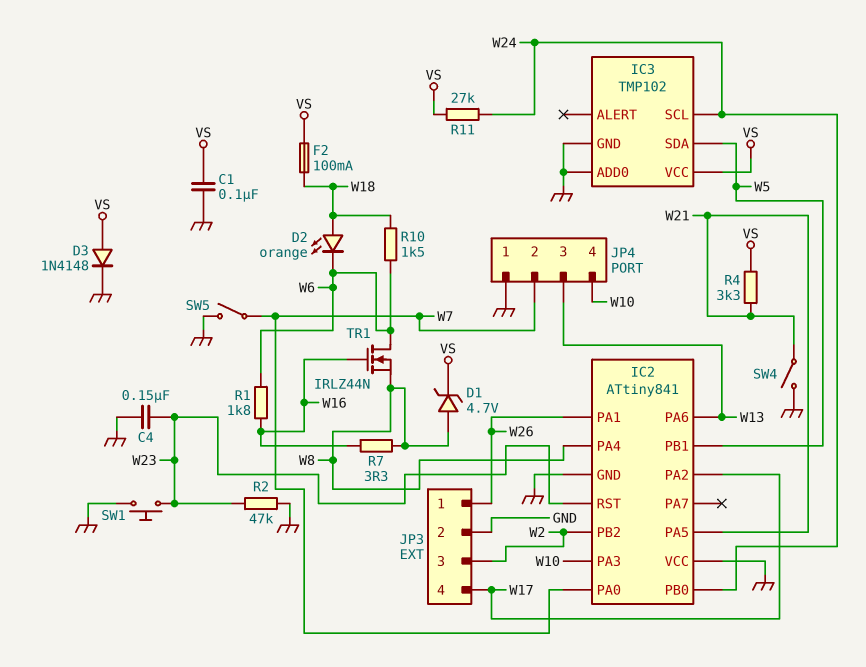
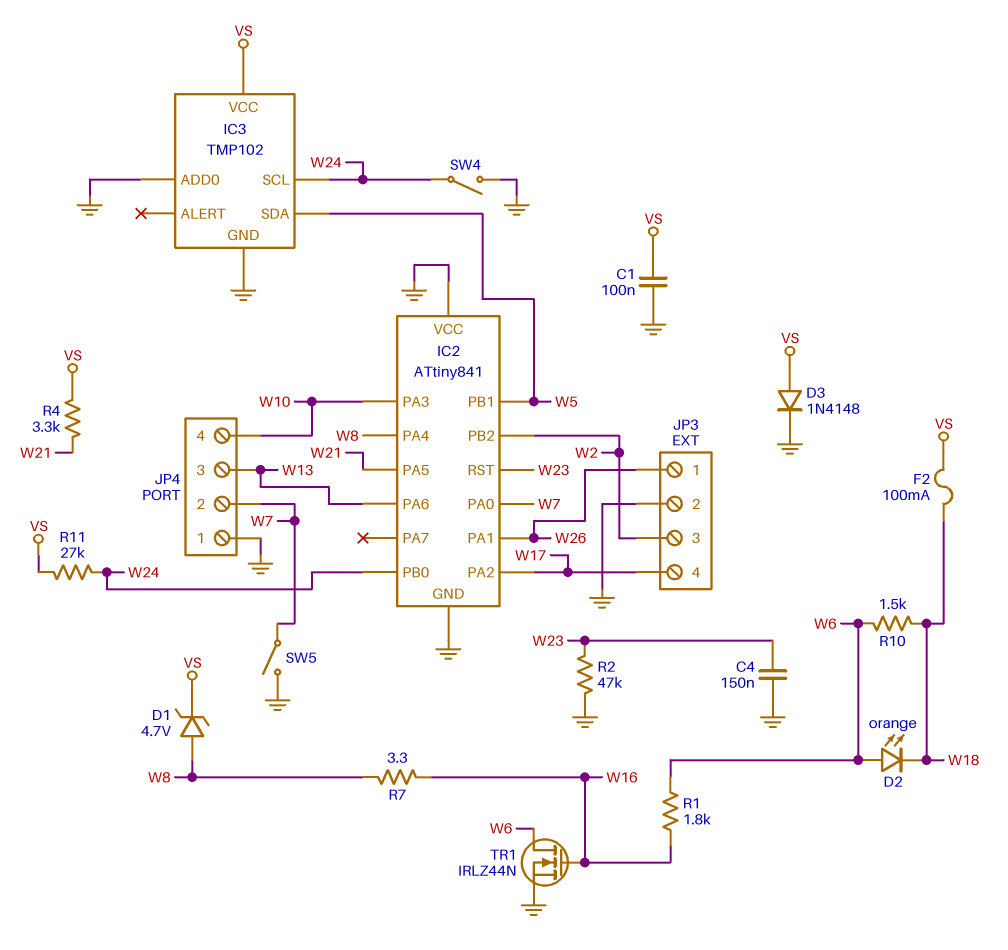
D2: LED orange (A W18, K W6) -> LED orange (A W6, K W18)
SW1: button (GND, W23) -> none
SW4: switch (GND, W21) -> switch (GND, W24)
TR1: NMOS IRLZ44N (G W16, D W6, S W8) -> NMOS IRLZ44N (G W16, D W6, S GND)

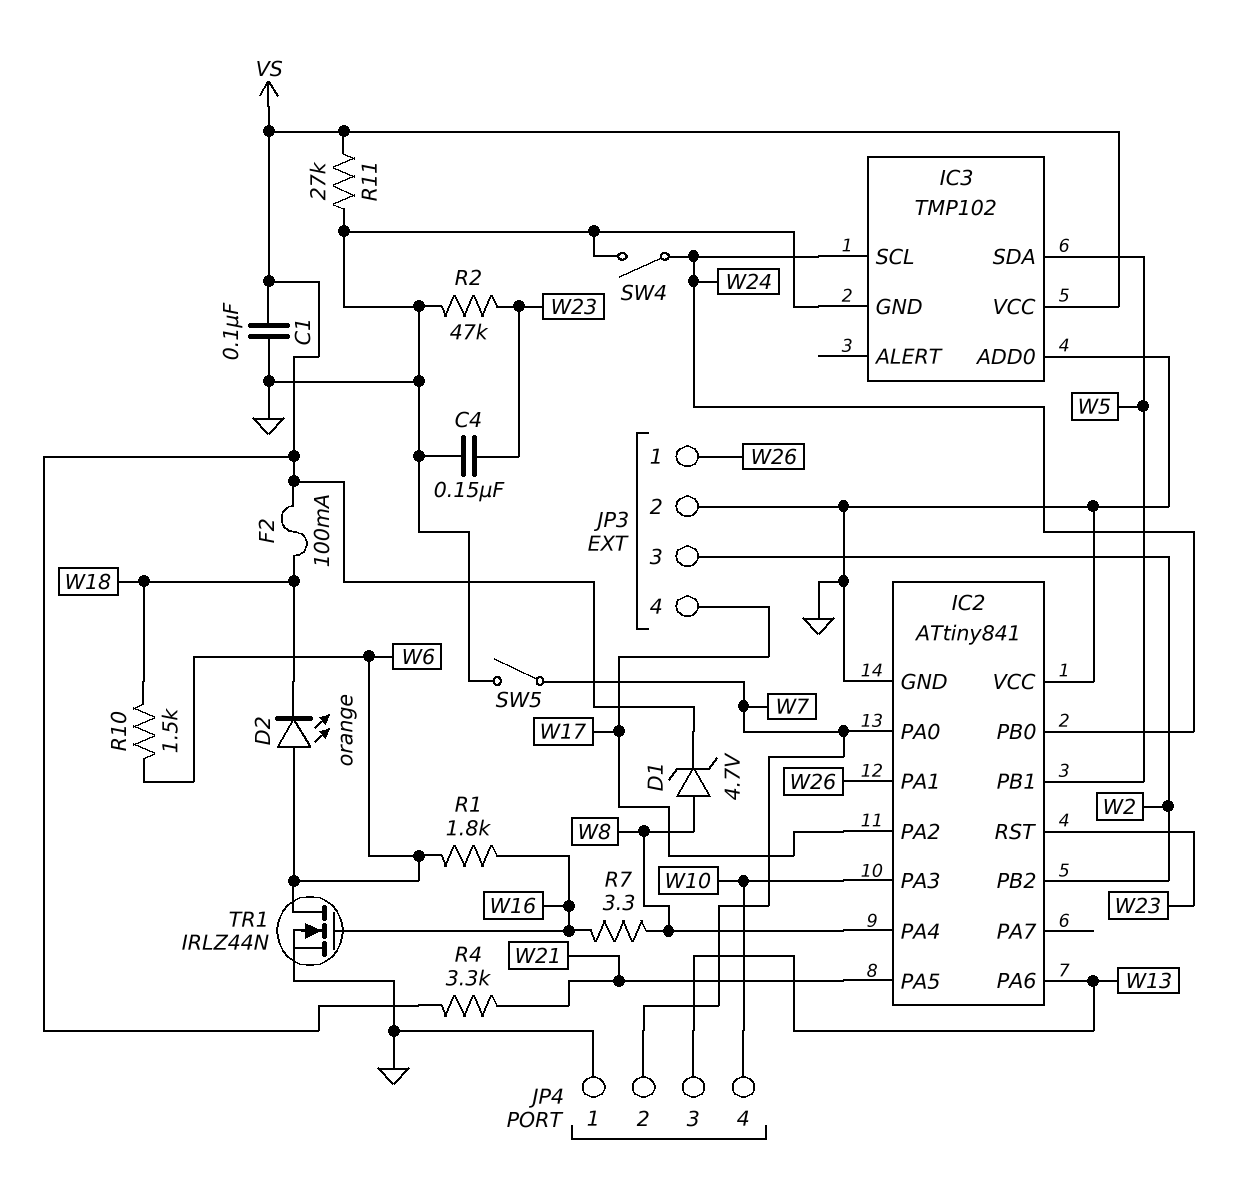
D3: diode 1N4148 (A VS, K GND) -> none
R11: 27k (VS, W24) -> 27k (GND, VS)

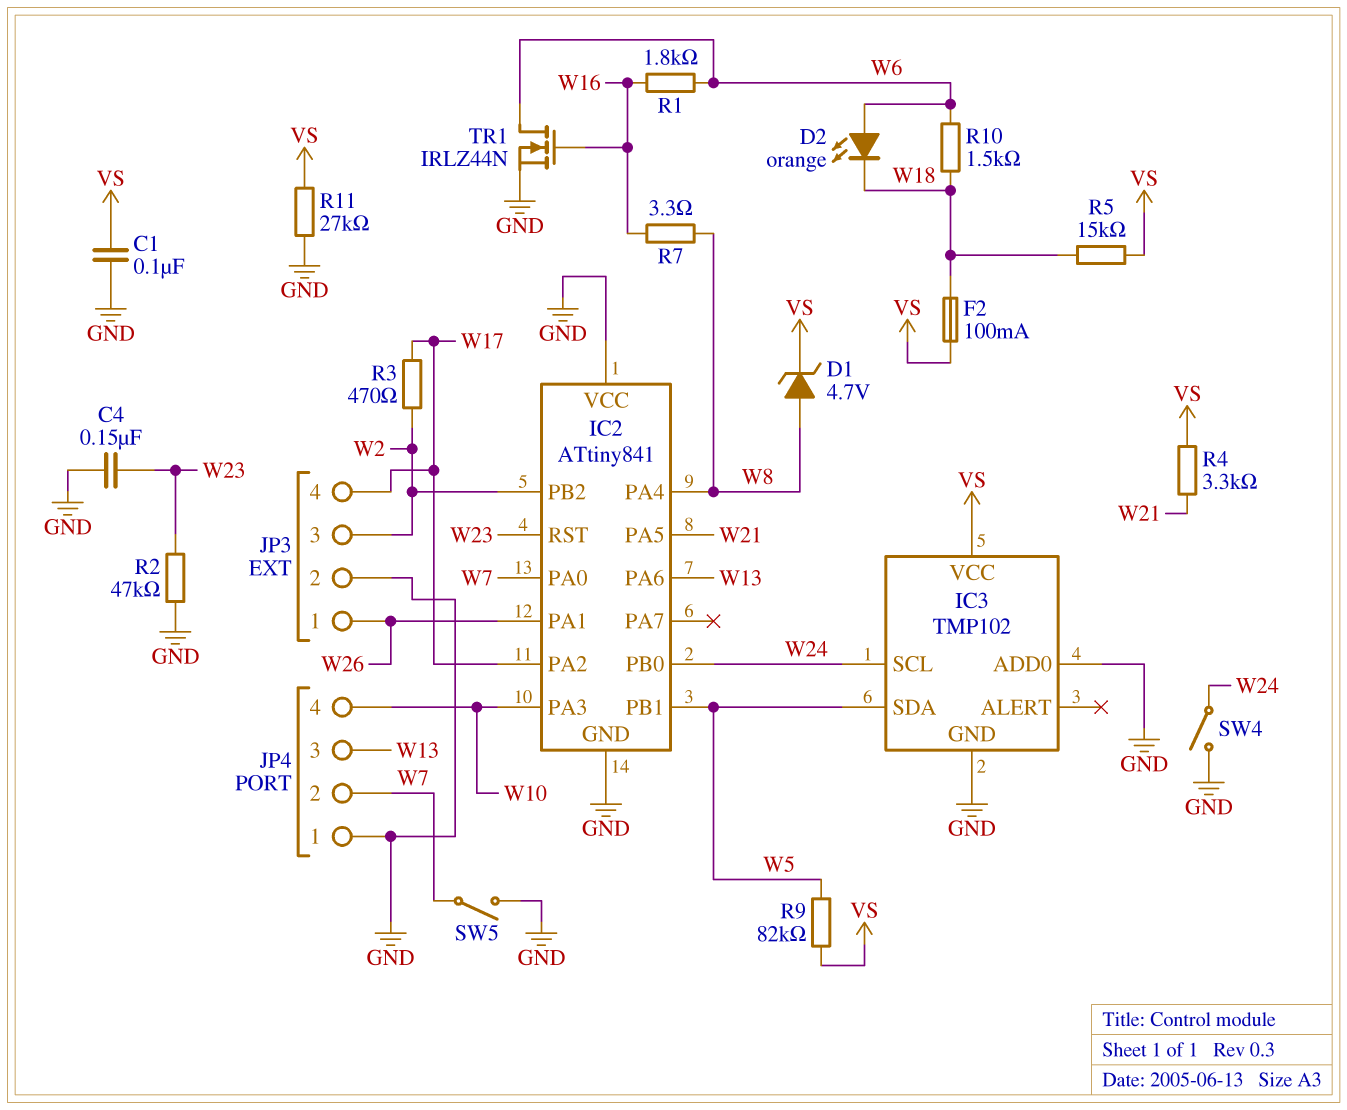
R3: none -> 470 (W2, W17)
R5: none -> 15k (VS, W18)
R9: none -> 82k (VS, W5)

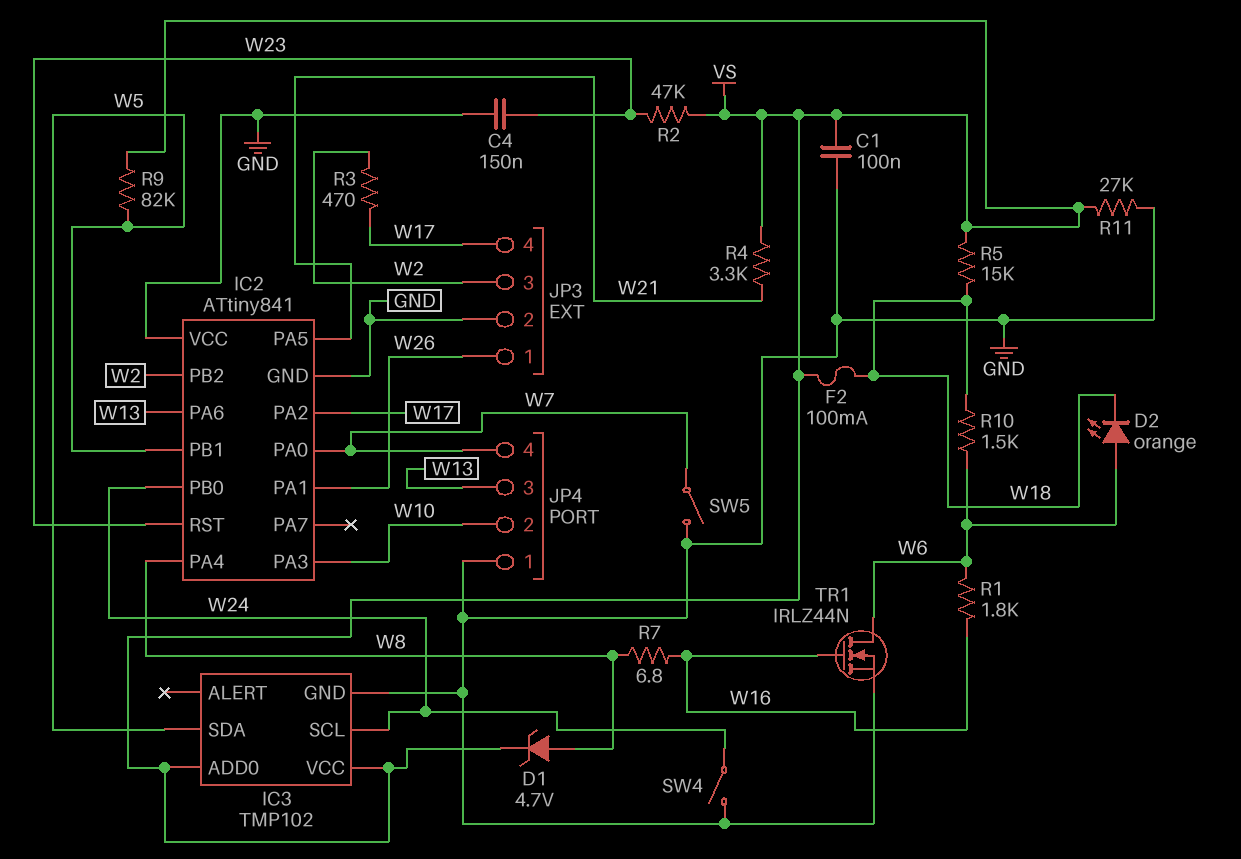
IC3 pin ADD0: GND -> VS
JP4 pin 2: W7 -> W10
JP4 pin 4: W10 -> W7
R2: 47k (GND, W23) -> 47k (VS, W23)
R7: 3.3 (W8, W16) -> 6.8 (W8, W16)

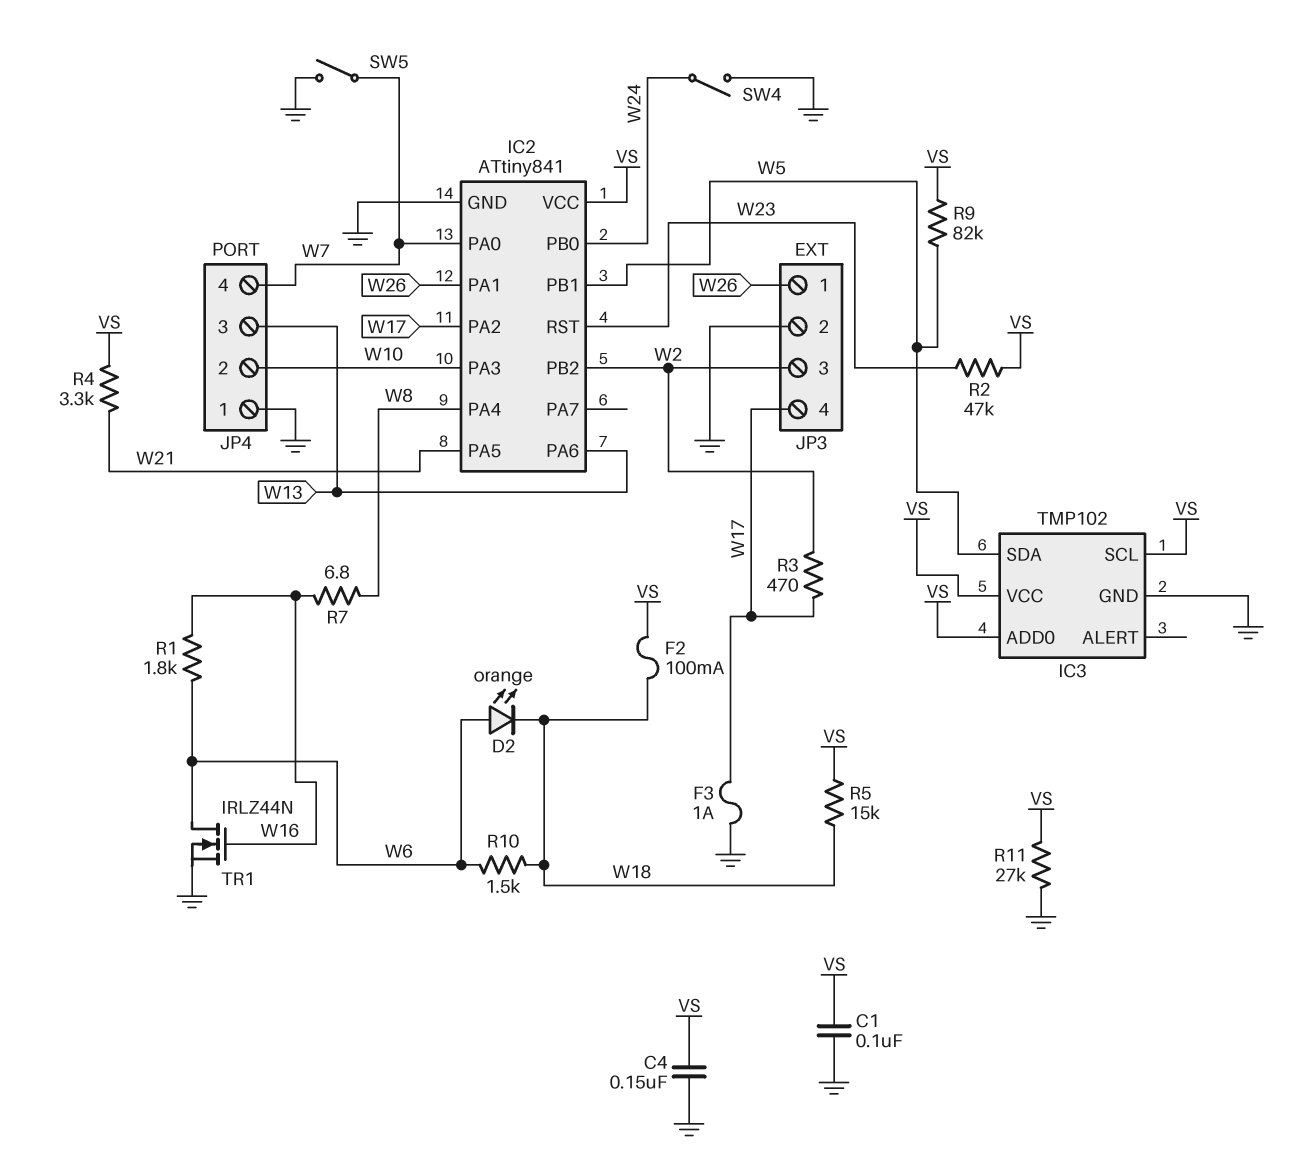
C4: 150nF (GND, W23) -> 150nF (GND, VS)
D1: zener 4.7V (A W8, K VS) -> none
F3: none -> 1A (GND, W17)
IC2 pin VCC: GND -> VS
IC3 pin SCL: W24 -> VS

